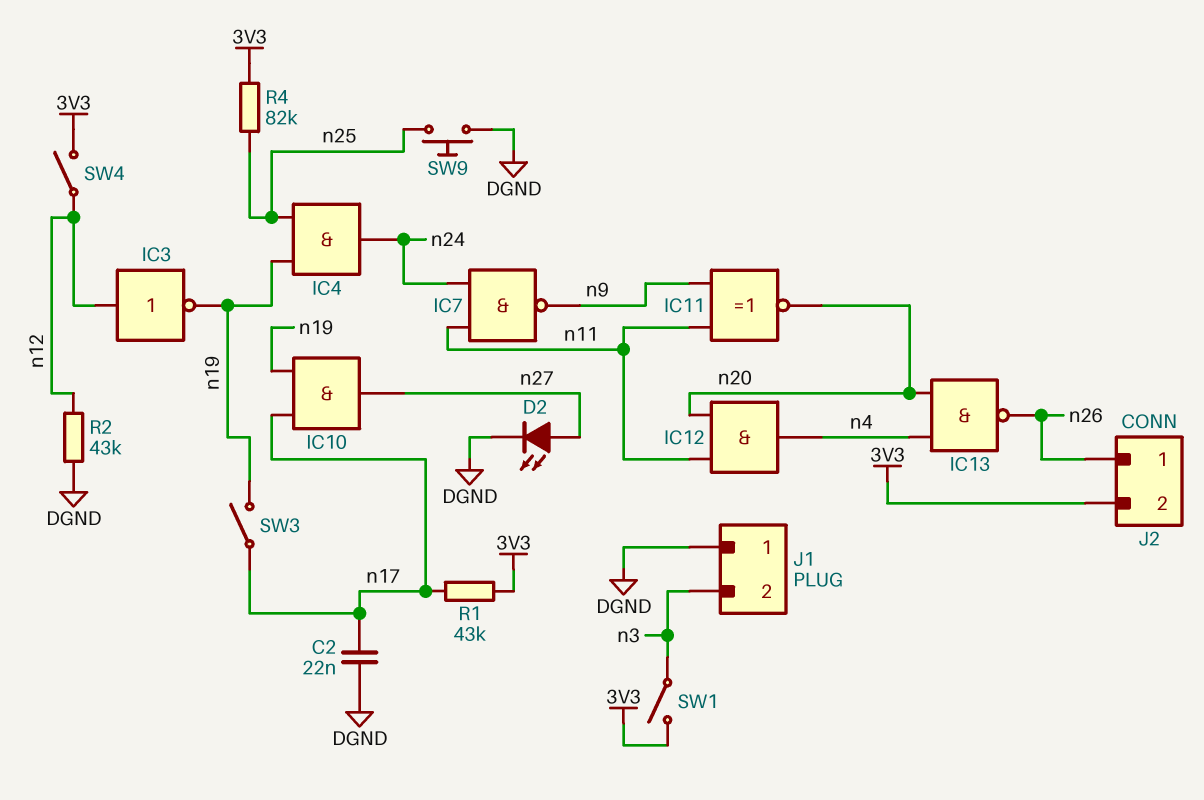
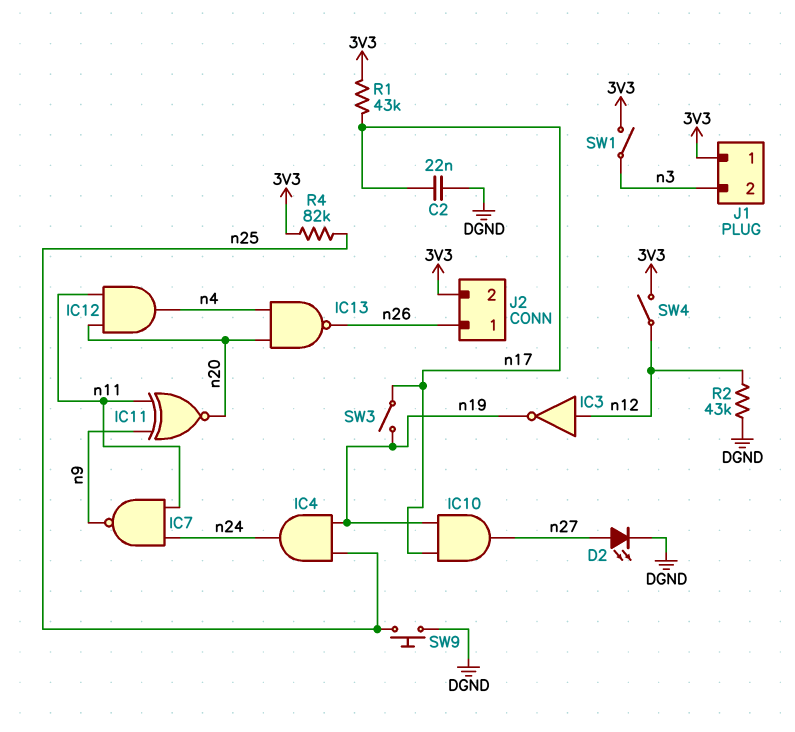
J1 pin 1: DGND -> 3V3

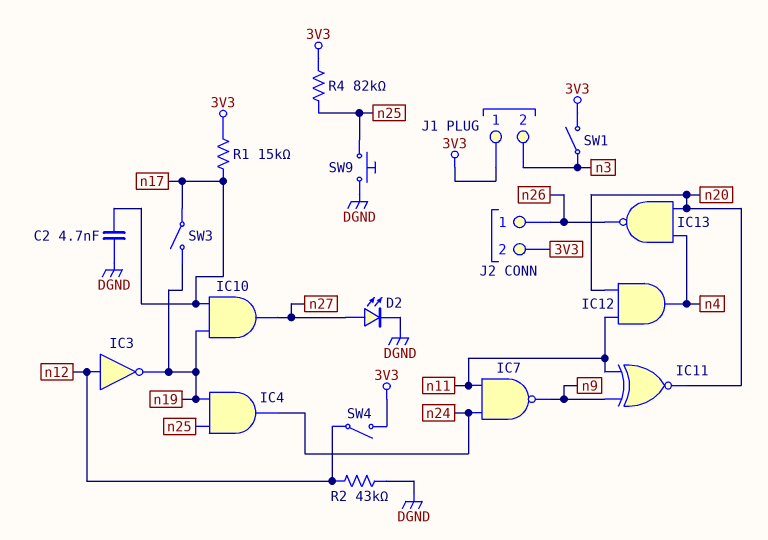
C2: 22nF (DGND, n17) -> 4.7nF (DGND, n17)
R1: 43k (3V3, n17) -> 15k (3V3, n17)

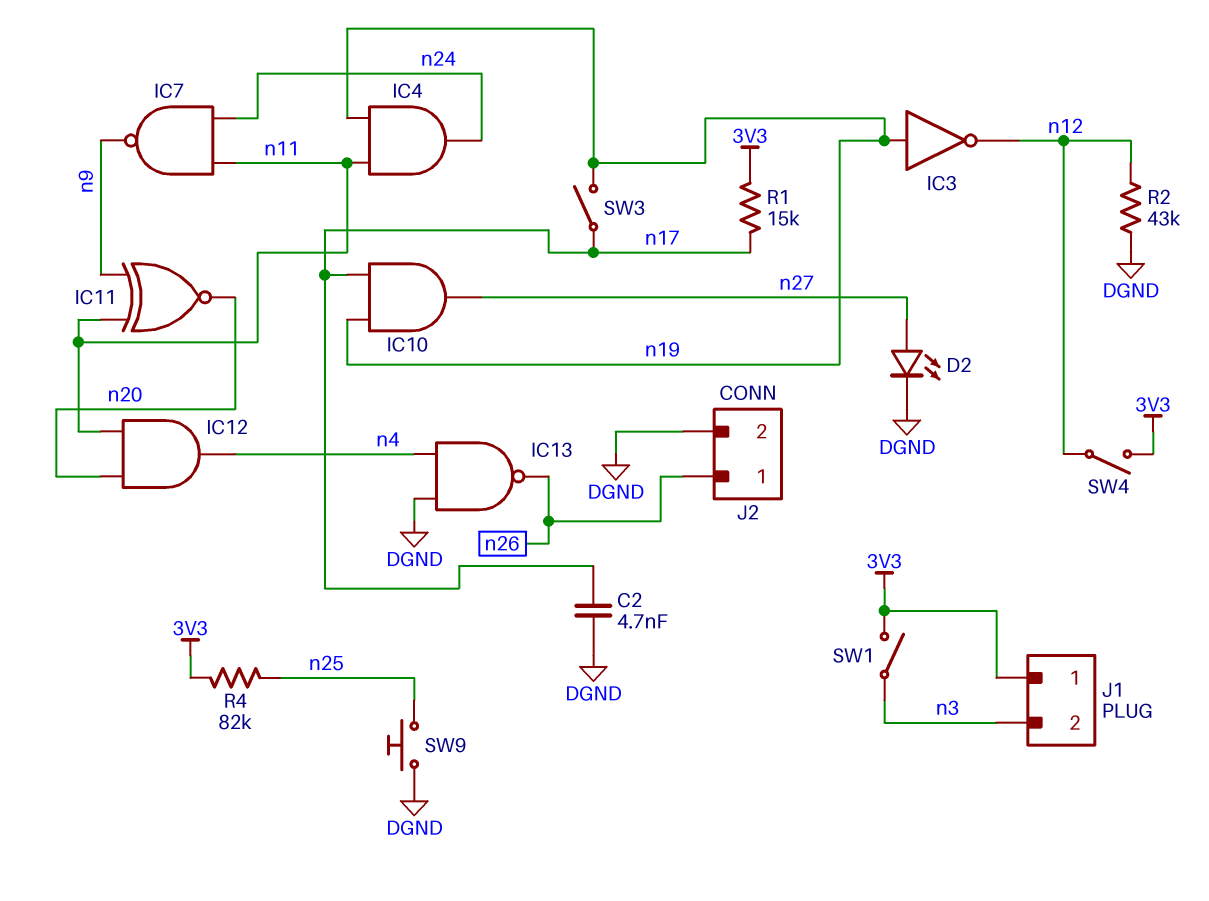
IC3: NOT (in n12, out n19) -> NOT (in n19, out n12)
IC4: AND (in n19, in n25, out n24) -> AND (in n11, in n19, out n24)
IC13: NAND (in n4, in n20, out n26) -> NAND (in DGND, in n4, out n26)
J2 pin 2: 3V3 -> DGND

